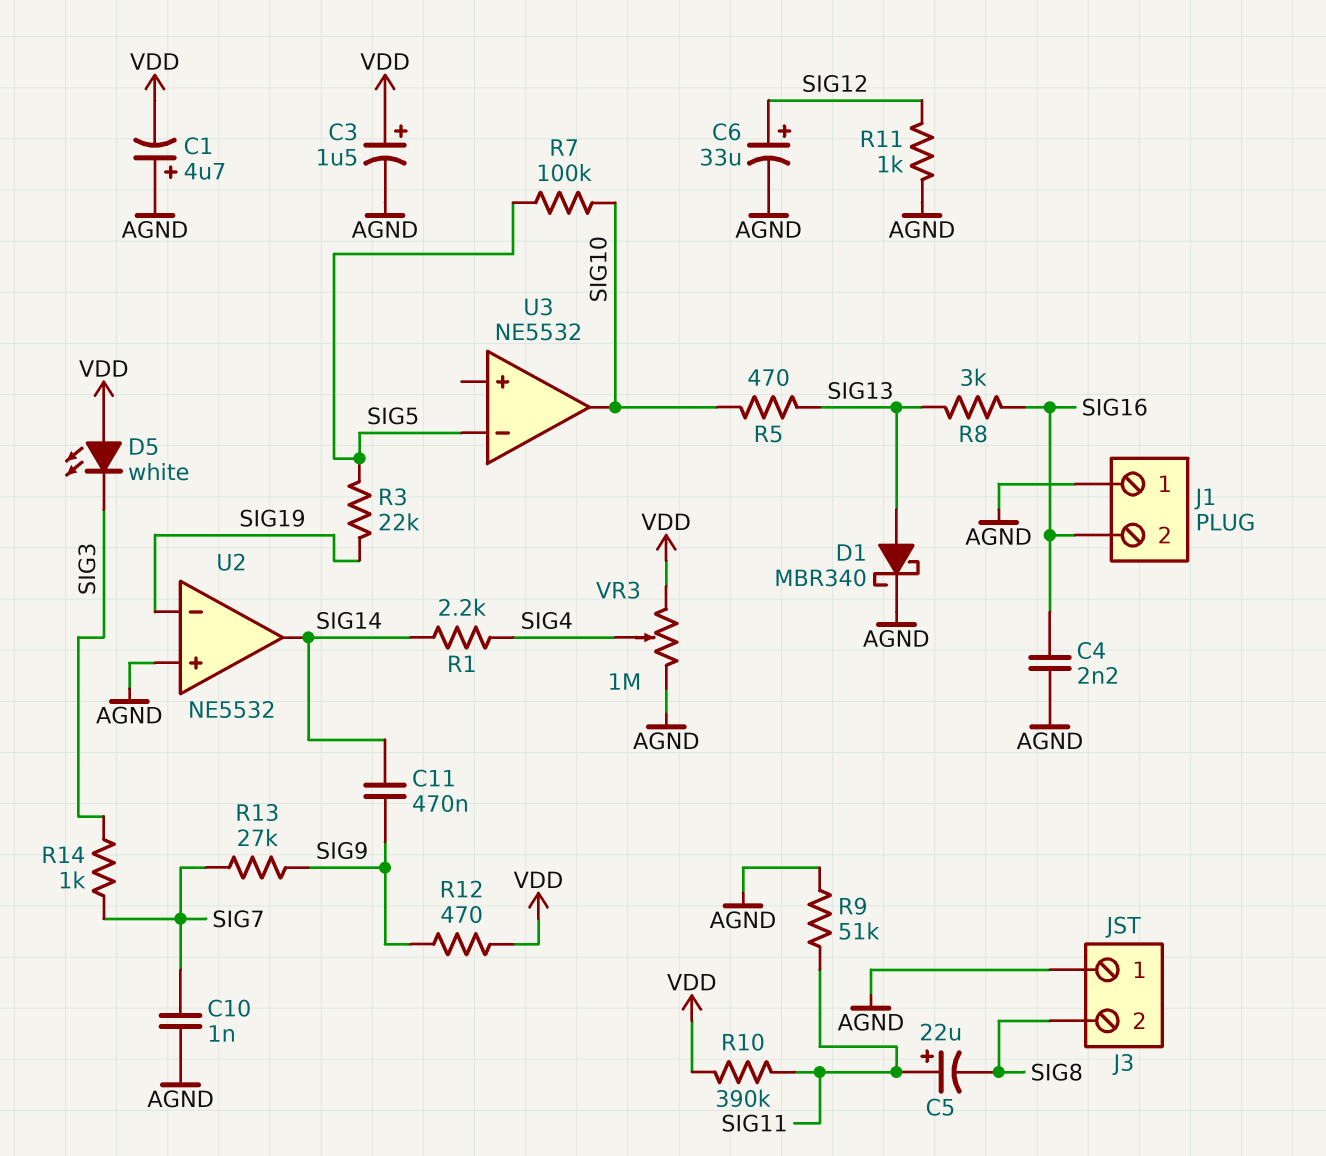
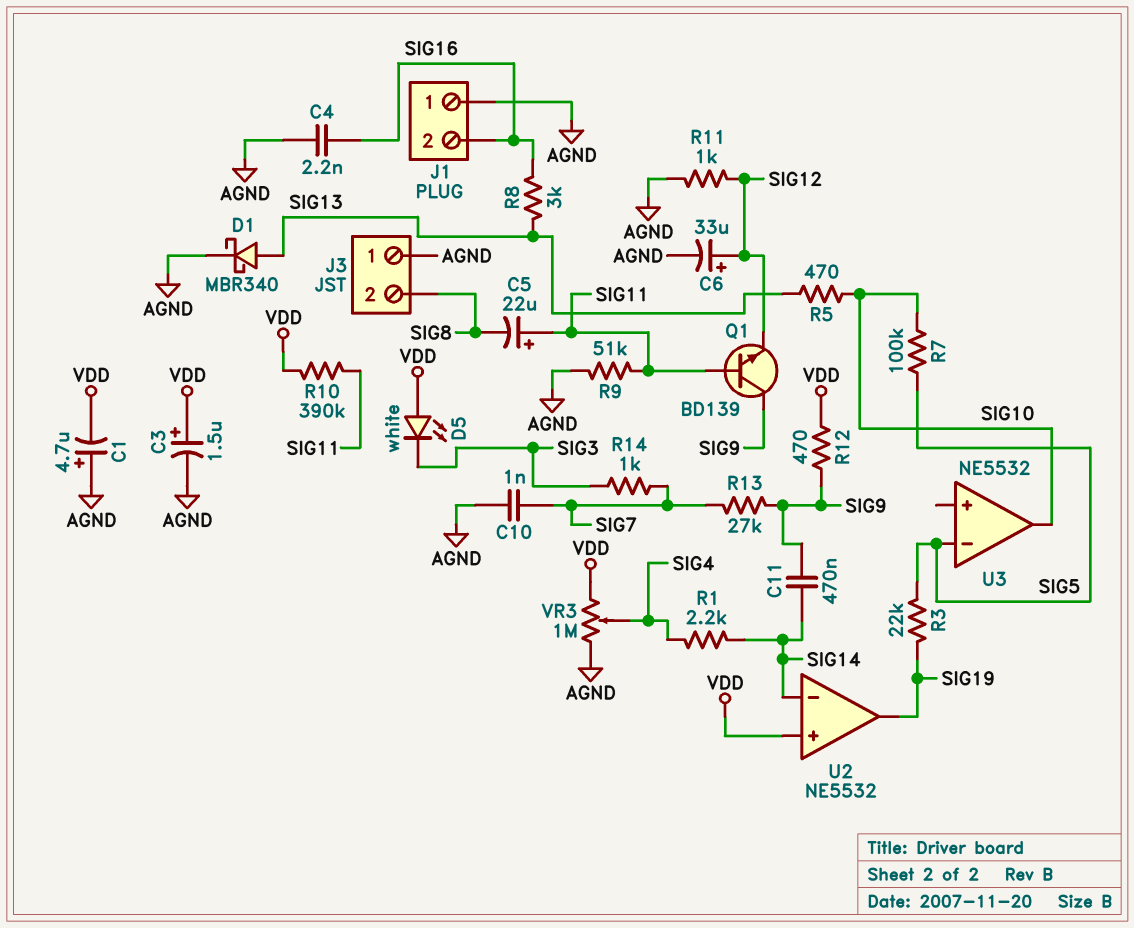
Q1: none -> NPN BD139 (B SIG11, C SIG9, E SIG12)
U2 pin in+: AGND -> VDD
U2 pin in-: SIG19 -> SIG14
U2 pin out: SIG14 -> SIG19

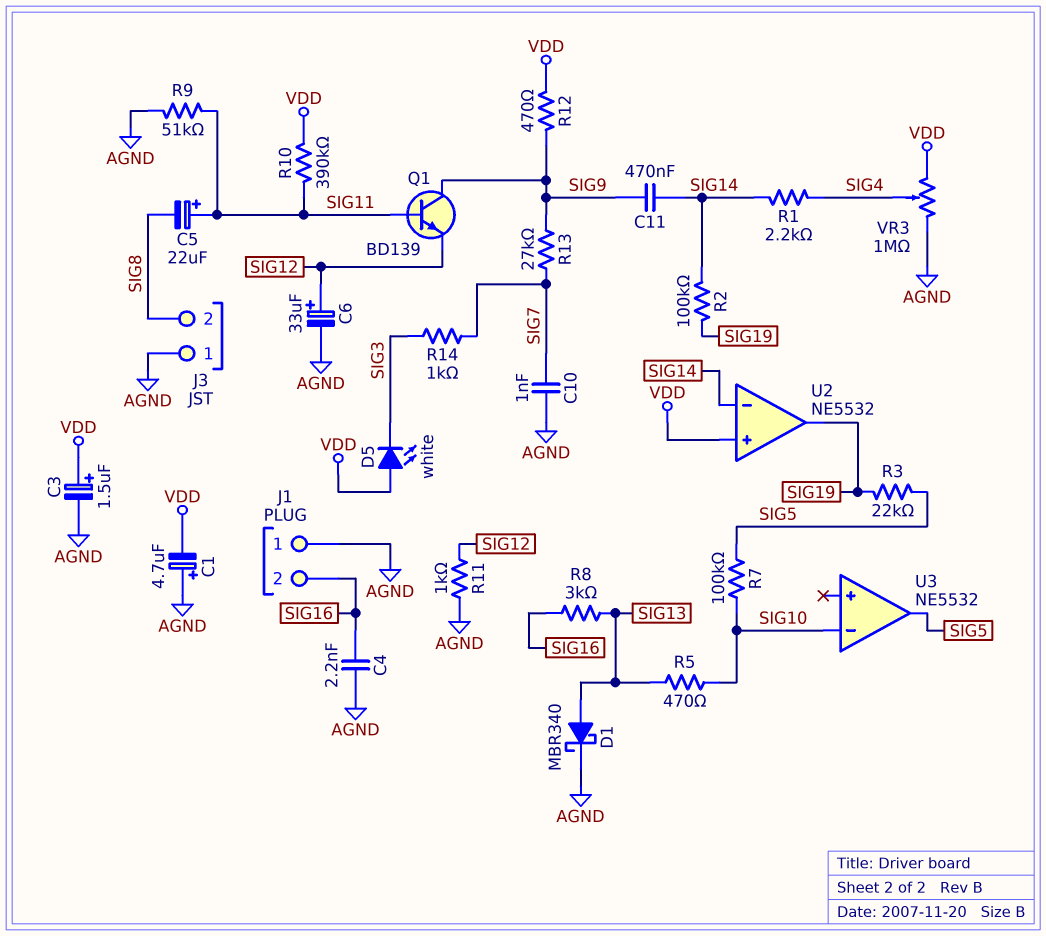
R2: none -> 100k (SIG14, SIG19)
U3 pin in-: SIG5 -> SIG10
U3 pin out: SIG10 -> SIG5

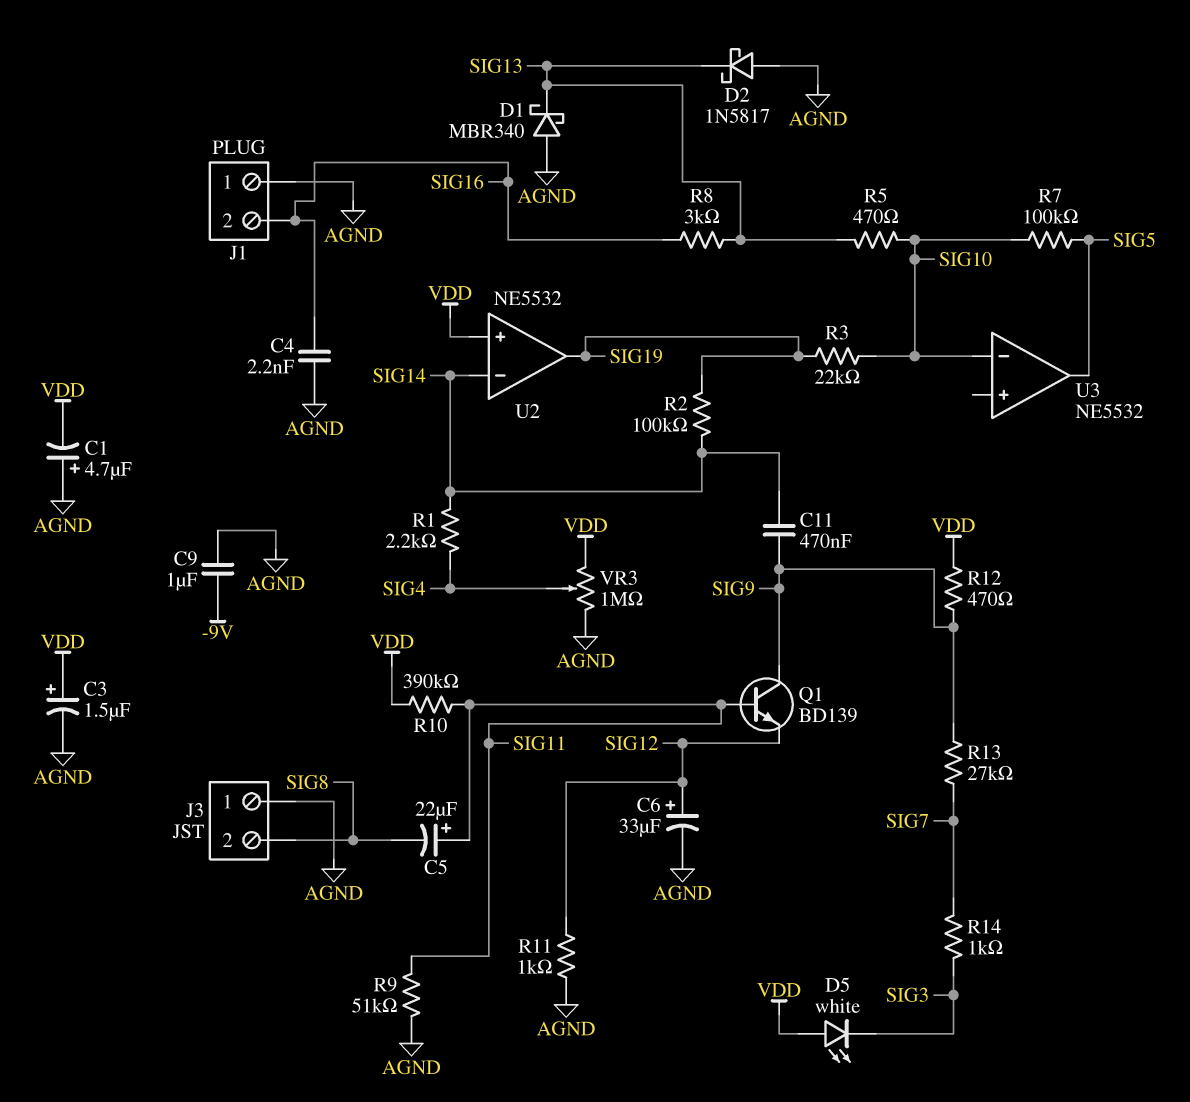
C9: none -> 1uF (-9V, AGND)
C10: 1nF (AGND, SIG7) -> none
D1: schottky MBR340 (A SIG13, K AGND) -> schottky MBR340 (A AGND, K SIG13)
D2: none -> schottky 1N5817 (A AGND, K SIG13)
R3: 22k (SIG5, SIG19) -> 22k (SIG10, SIG19)

